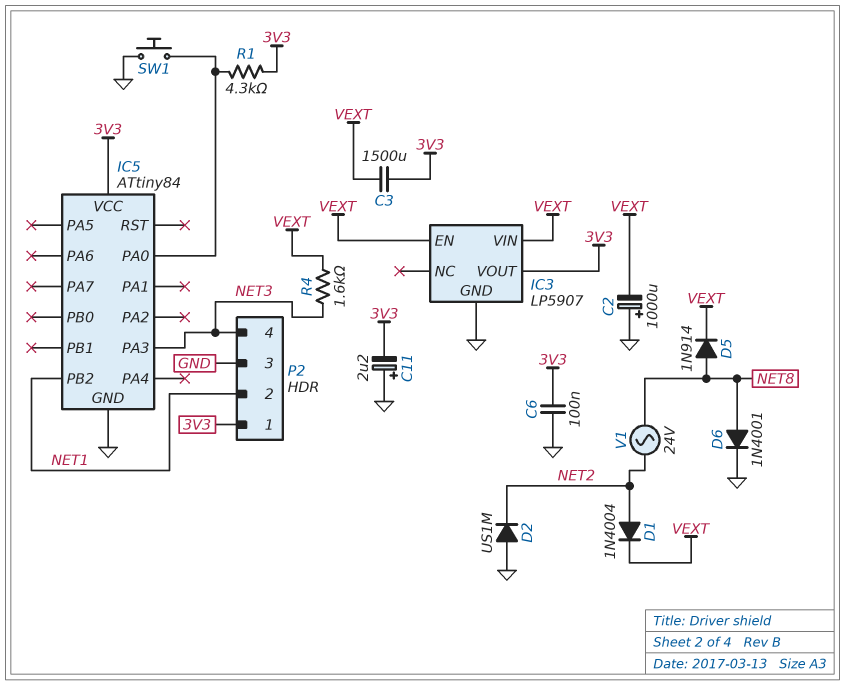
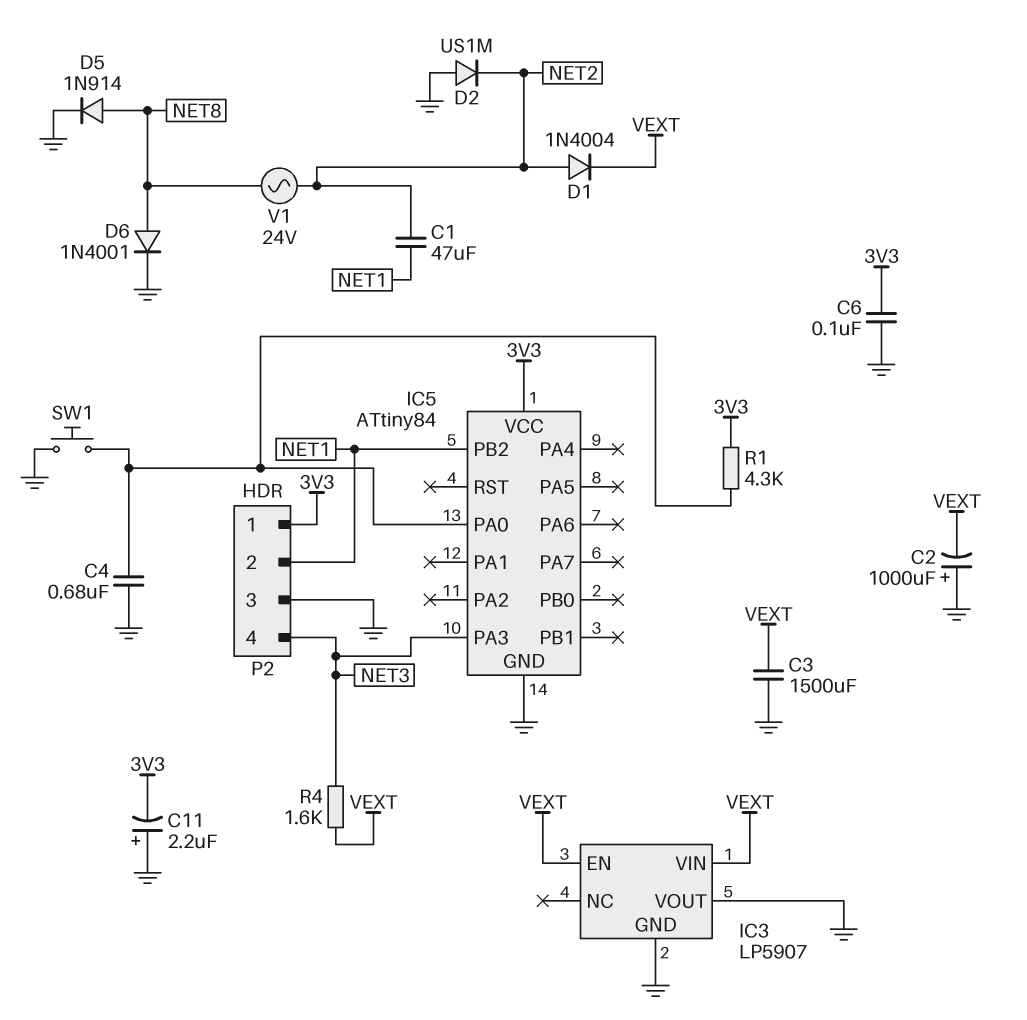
C1: none -> 47uF (NET1, NET2)
C3: 1500uF (3V3, VEXT) -> 1500uF (GND, VEXT)
C4: none -> 680nF (GND, IC5/PA0)
D5: diode 1N914 (A NET8, K VEXT) -> diode 1N914 (A NET8, K GND)
IC3 pin VOUT: 3V3 -> GND

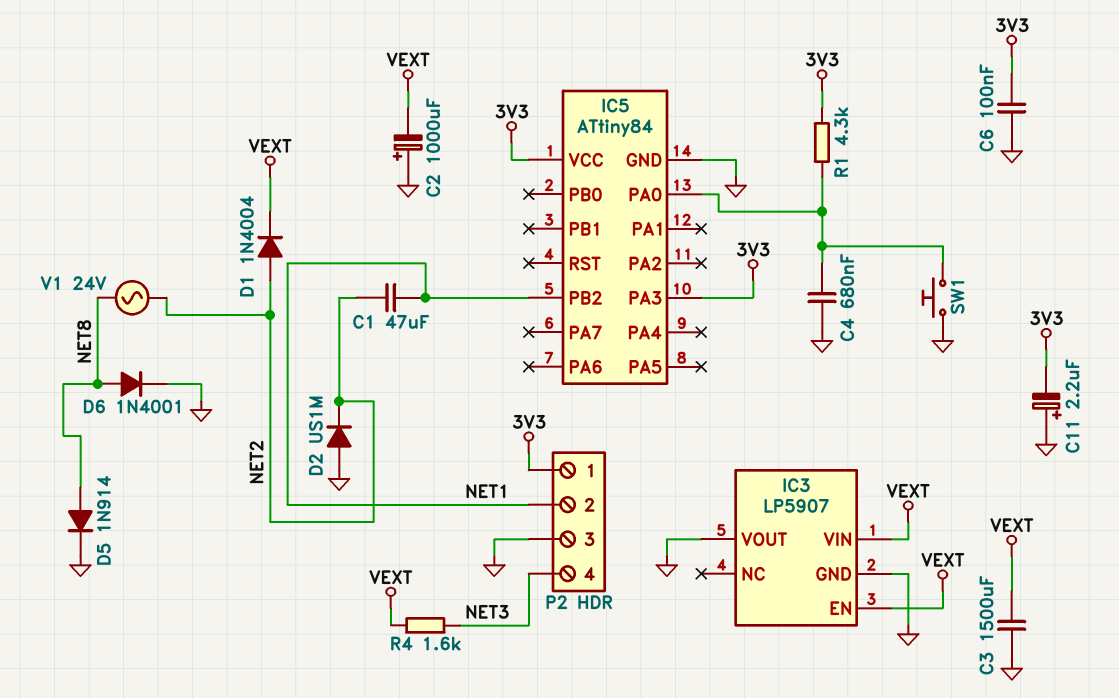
IC5 pin PA3: NET3 -> 3V3

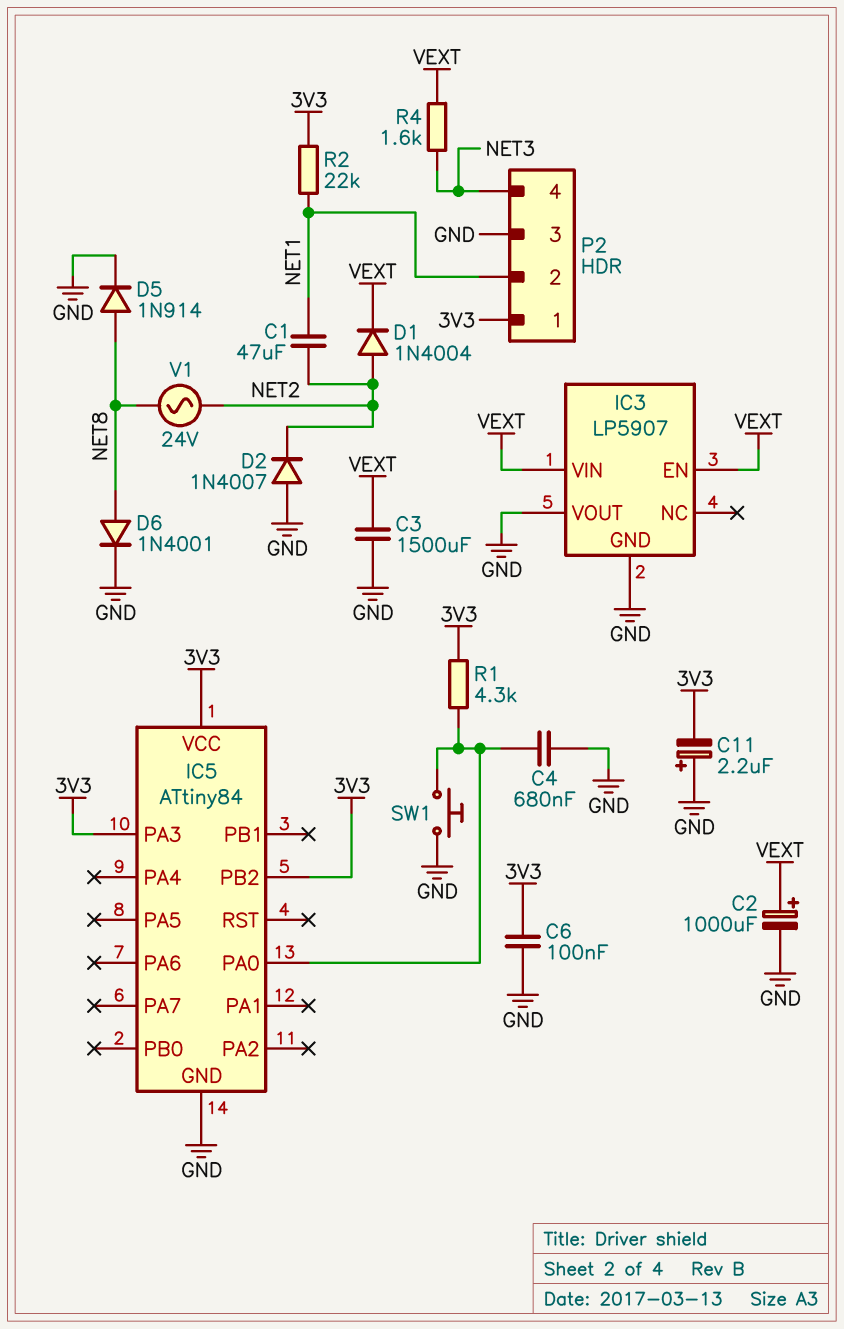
C2: 1000uF (plus GND, minus VEXT) -> 1000uF (plus VEXT, minus GND)
D2: diode US1M (A GND, K NET2) -> diode 1N4007 (A GND, K NET2)
IC5 pin PB2: NET1 -> 3V3
R2: none -> 22k (3V3, NET1)

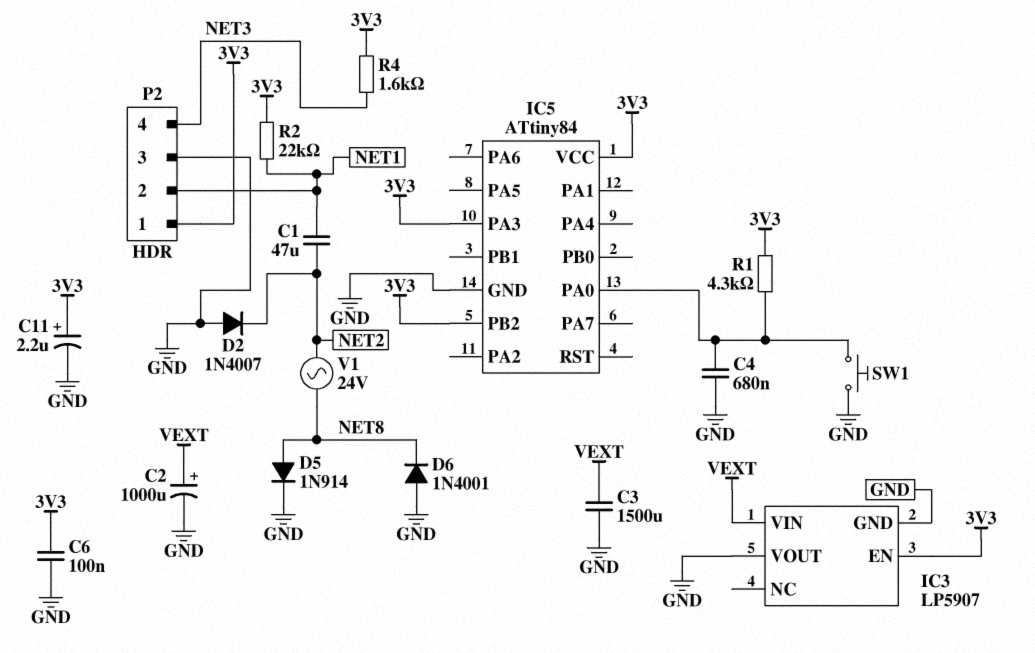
C11: 2.2uF (plus GND, minus 3V3) -> 2.2uF (plus 3V3, minus GND)
D1: diode 1N4004 (A NET2, K VEXT) -> none
D6: diode 1N4001 (A NET8, K GND) -> diode 1N4001 (A GND, K NET8)
IC3 pin EN: VEXT -> 3V3
R4: 1.6k (NET3, VEXT) -> 1.6k (3V3, NET3)

